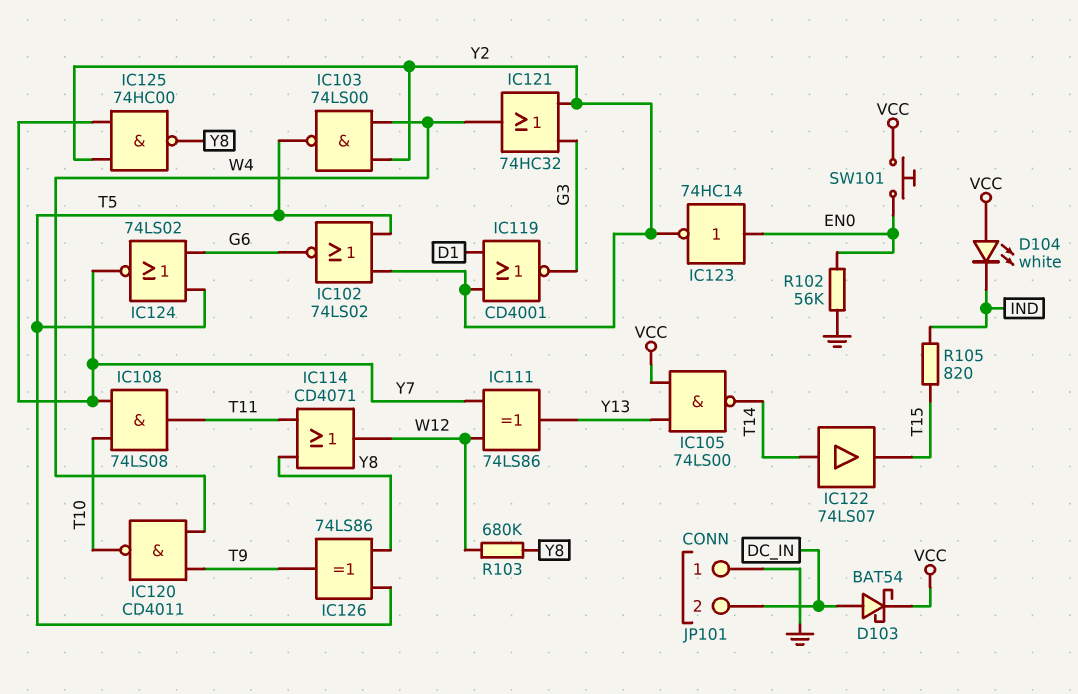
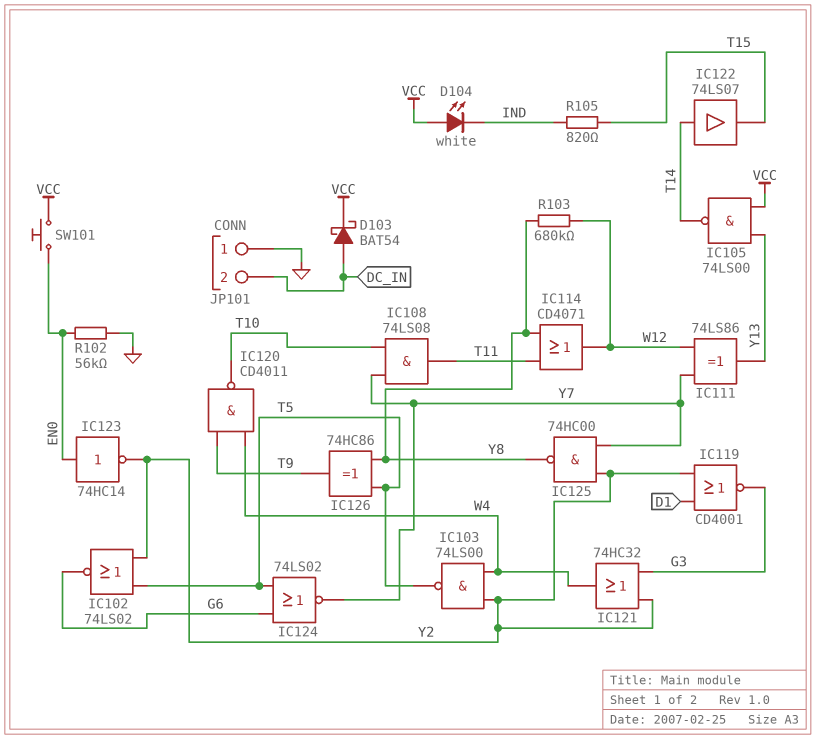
IC126: XOR 74LS86 (in T5, in Y8, out T9) -> XOR 74HC86 (in T5, in Y8, out T9)

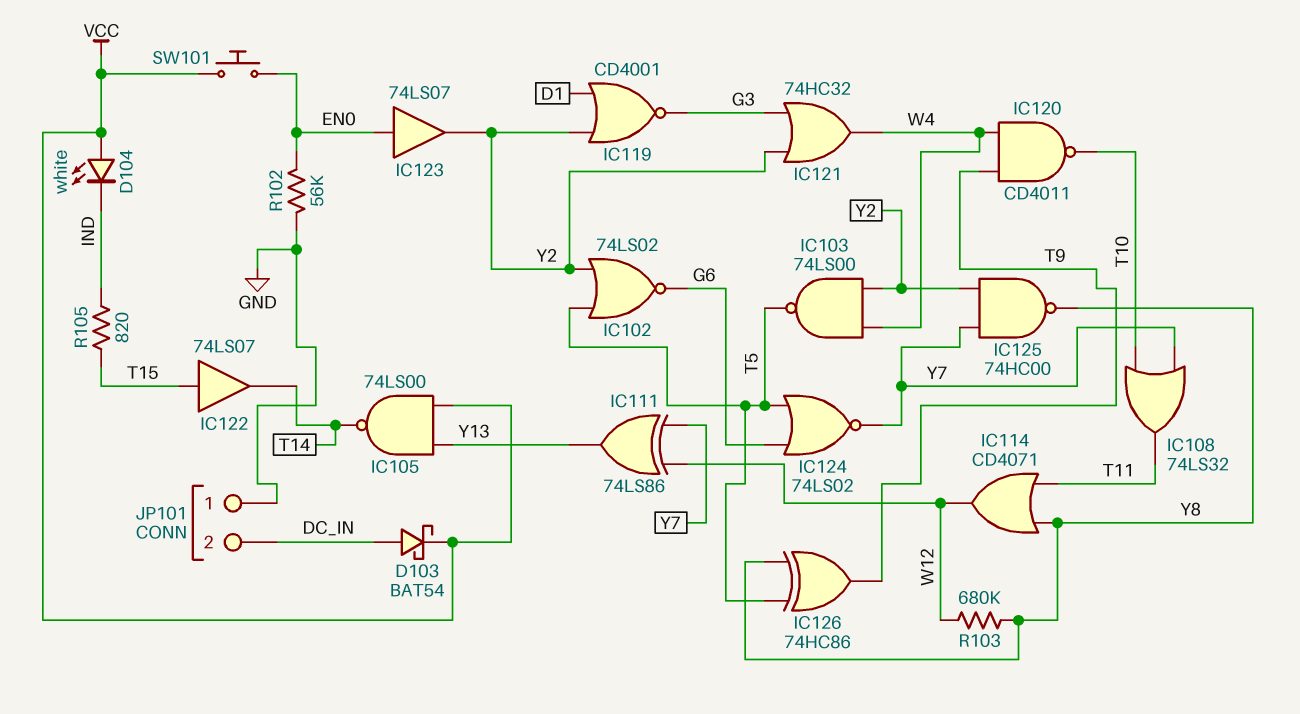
IC108: AND 74LS08 (in T10, in Y7, out T11) -> OR 74LS32 (in T10, in Y7, out T11)
IC122: buffer 74LS07 (in T14, out T15) -> buffer 74LS07 (in T15, out T14)
IC123: NOT 74HC14 (in EN0, out Y2) -> buffer 74LS07 (in EN0, out Y2)

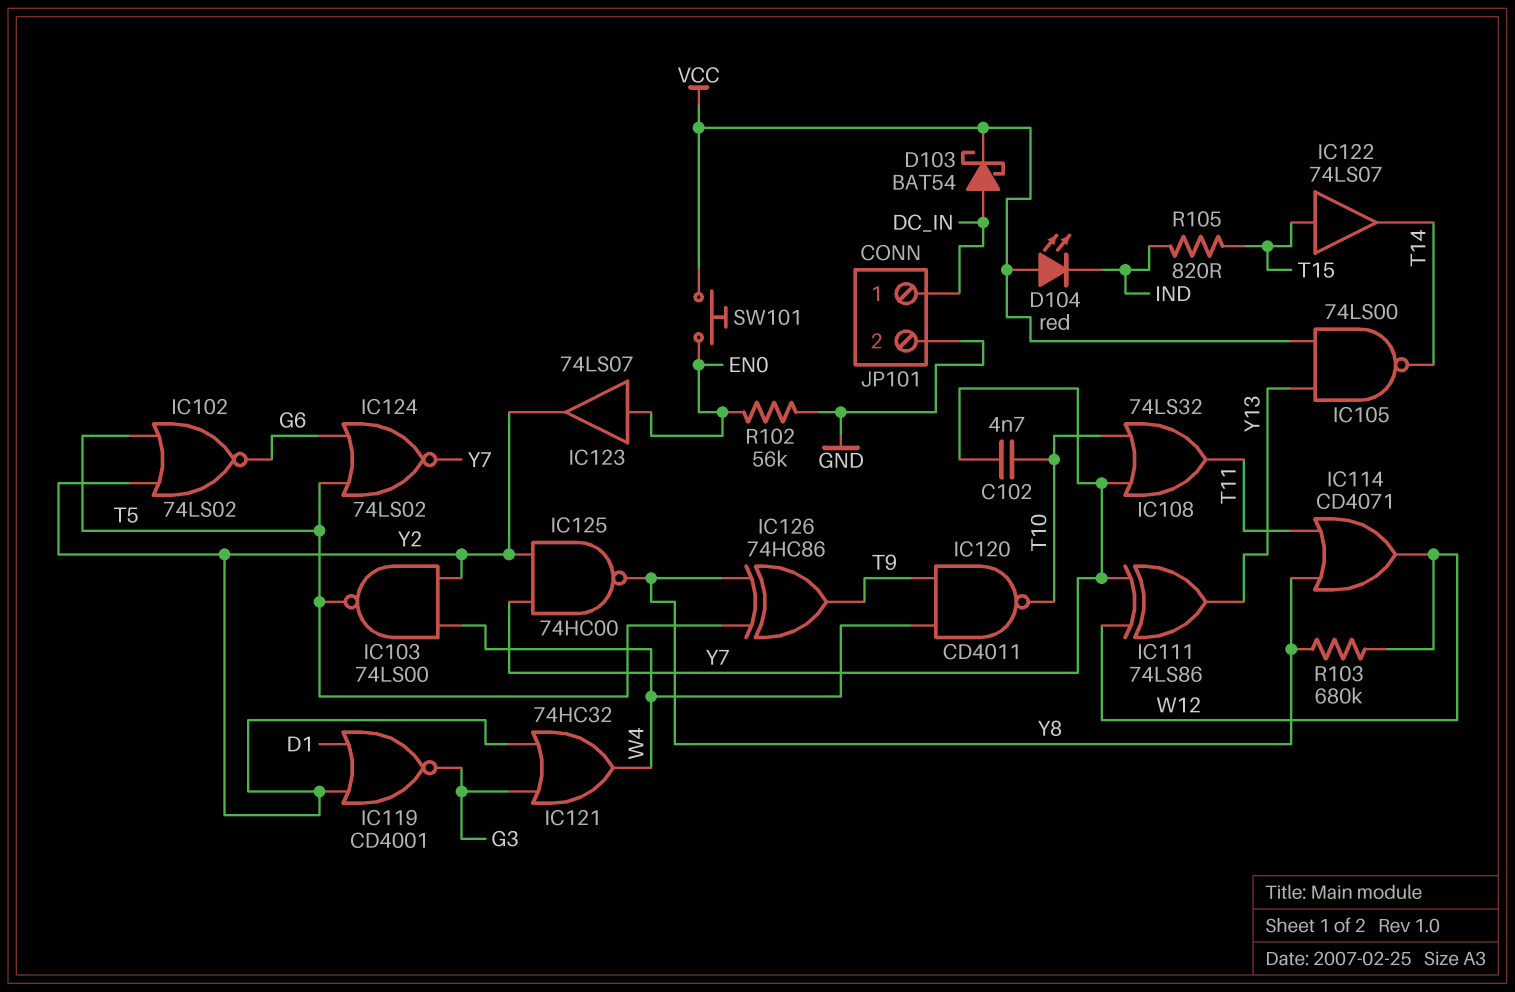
C102: none -> 4.7nF (T10, Y7)
D104: LED white (A VCC, K IND) -> LED red (A VCC, K IND)
JP101 pin 1: GND -> DC_IN
JP101 pin 2: DC_IN -> GND

